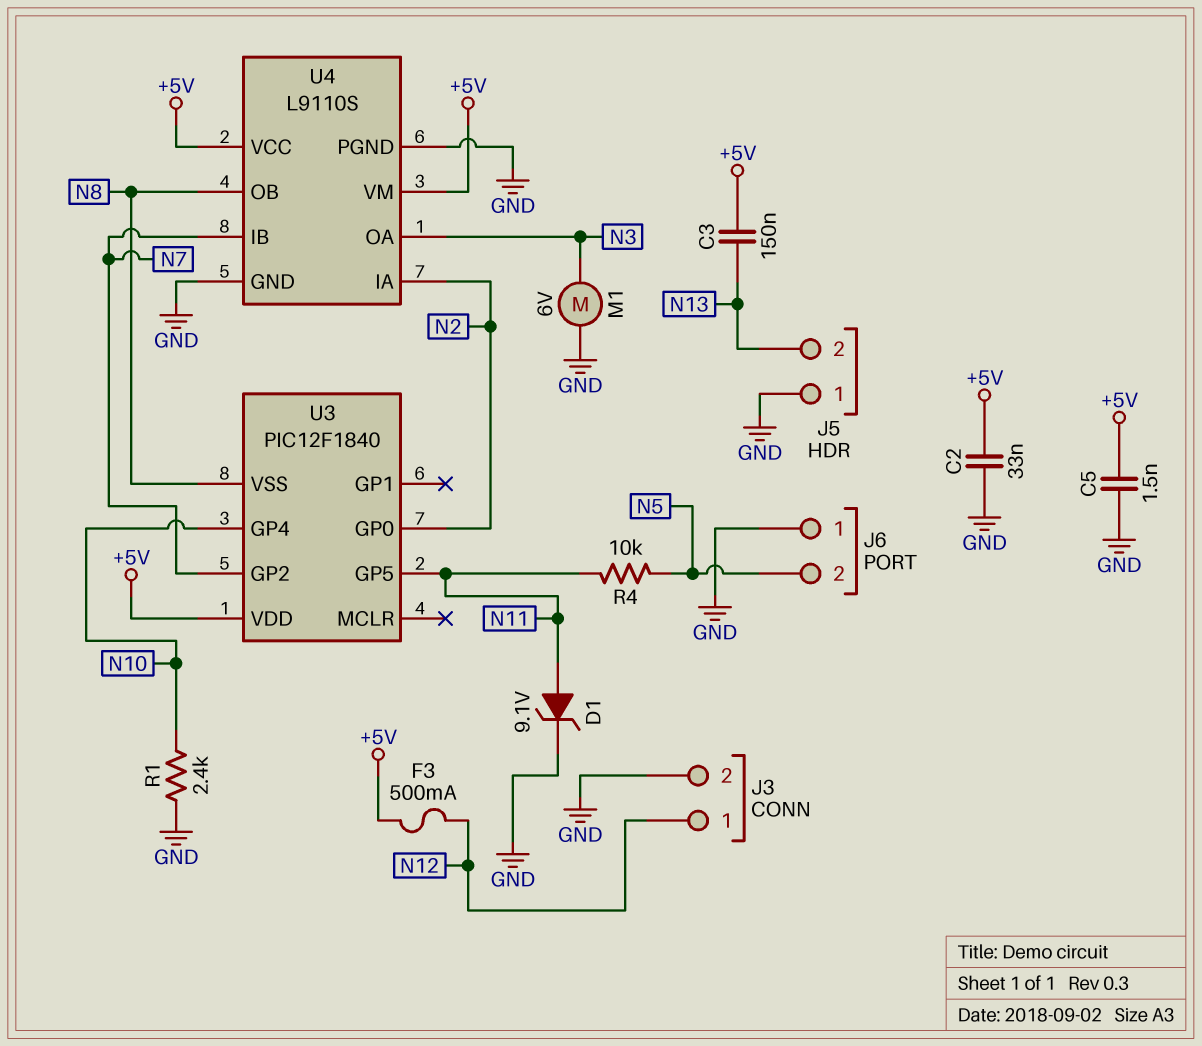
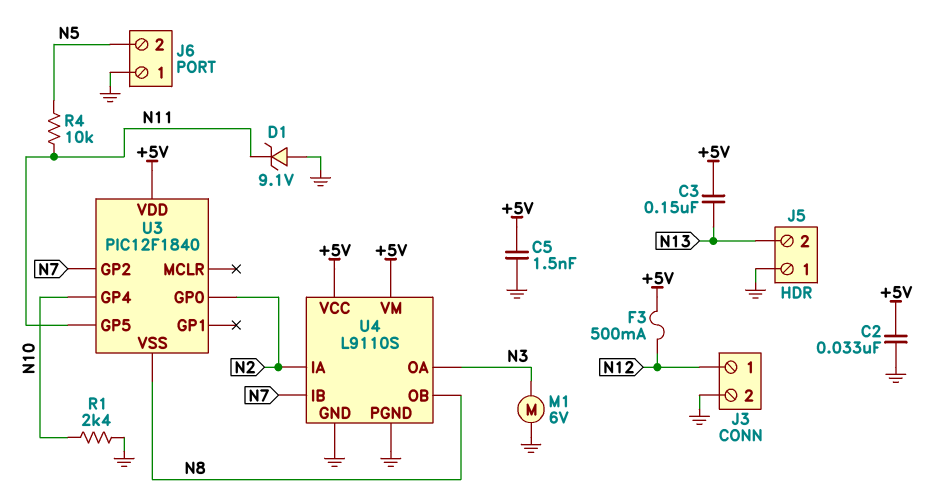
D1: zener 9.1V (A N11, K GND) -> zener 9.1V (A GND, K N11)

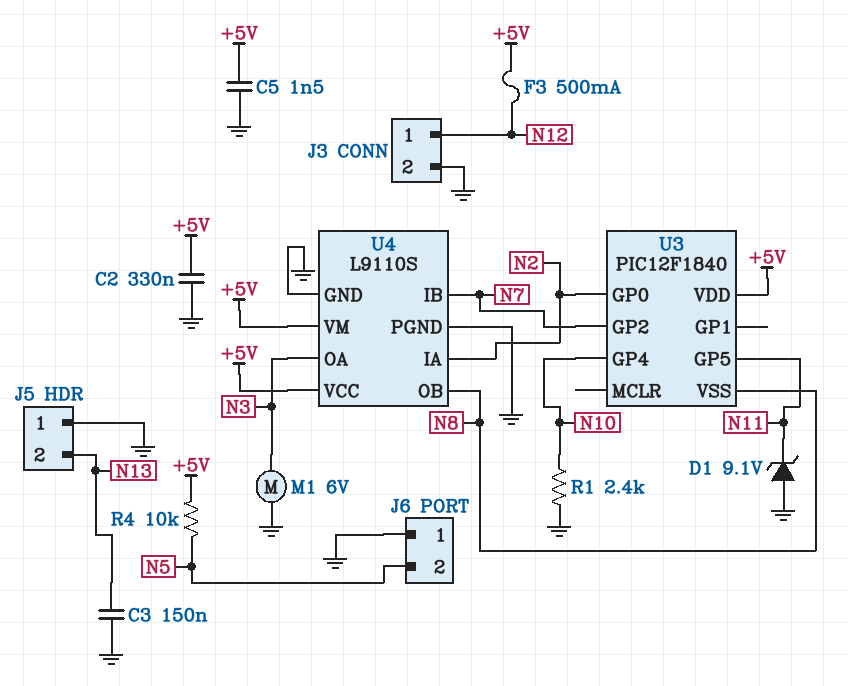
C2: 33nF (+5V, GND) -> 330nF (+5V, GND)
C3: 150nF (+5V, N13) -> 150nF (GND, N13)
R4: 10k (N5, N11) -> 10k (+5V, N5)

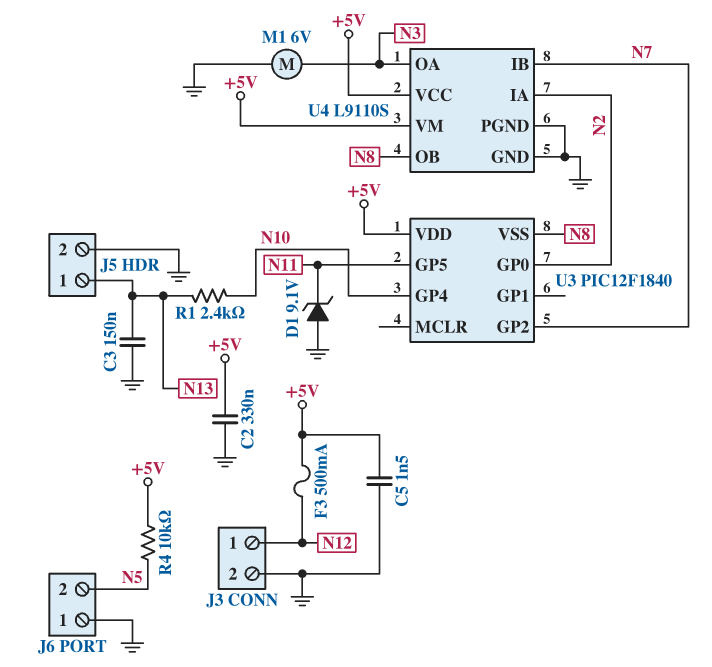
J5 pin 1: GND -> N13
J5 pin 2: N13 -> GND
R1: 2.4k (GND, N10) -> 2.4k (N10, N13)

